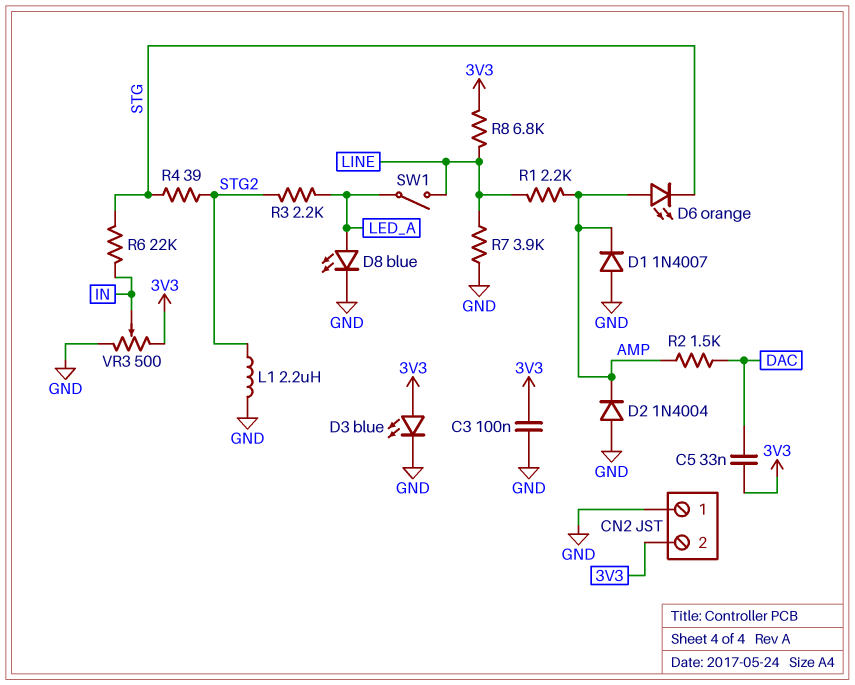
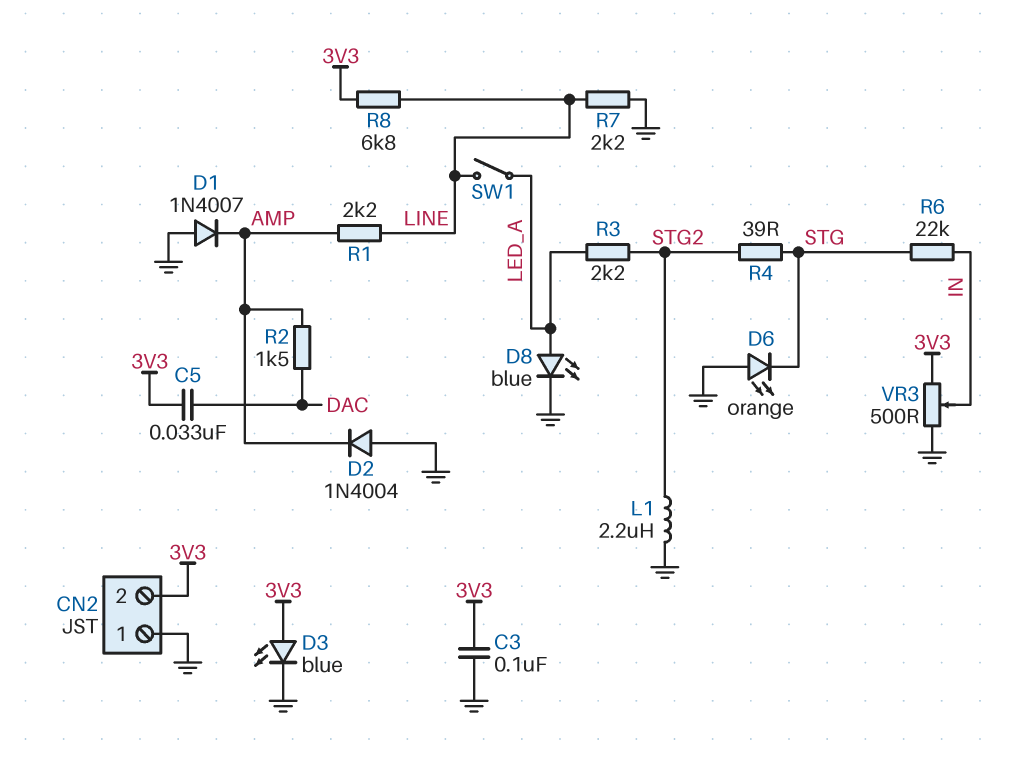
D6: LED orange (A AMP, K STG) -> LED orange (A GND, K STG)
R7: 3.9k (GND, LINE) -> 2.2k (GND, LINE)

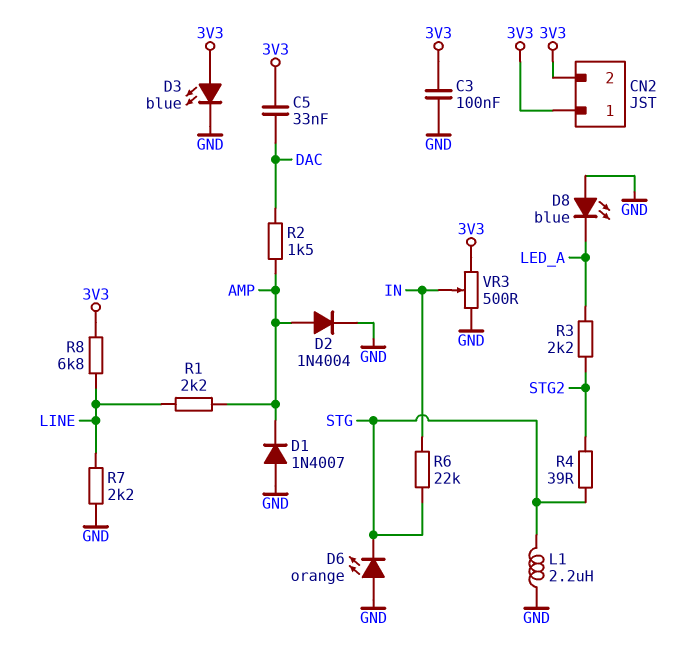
CN2 pin 1: GND -> 3V3
D2: diode 1N4004 (A GND, K AMP) -> diode 1N4004 (A AMP, K GND)
D8: LED blue (A LED_A, K GND) -> LED blue (A GND, K LED_A)
L1: 2.2uH (GND, STG2) -> 2.2uH (GND, STG)
SW1: switch (LED_A, LINE) -> none

